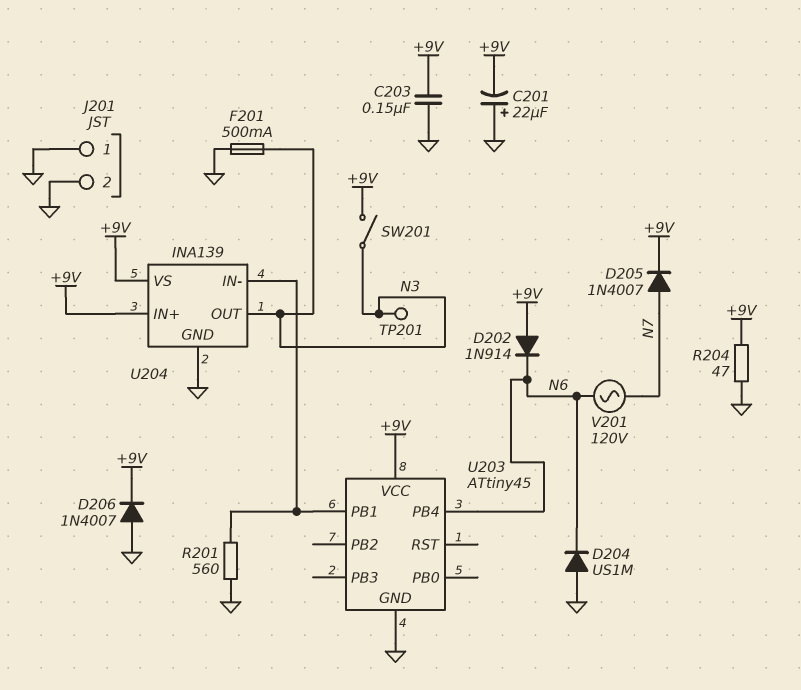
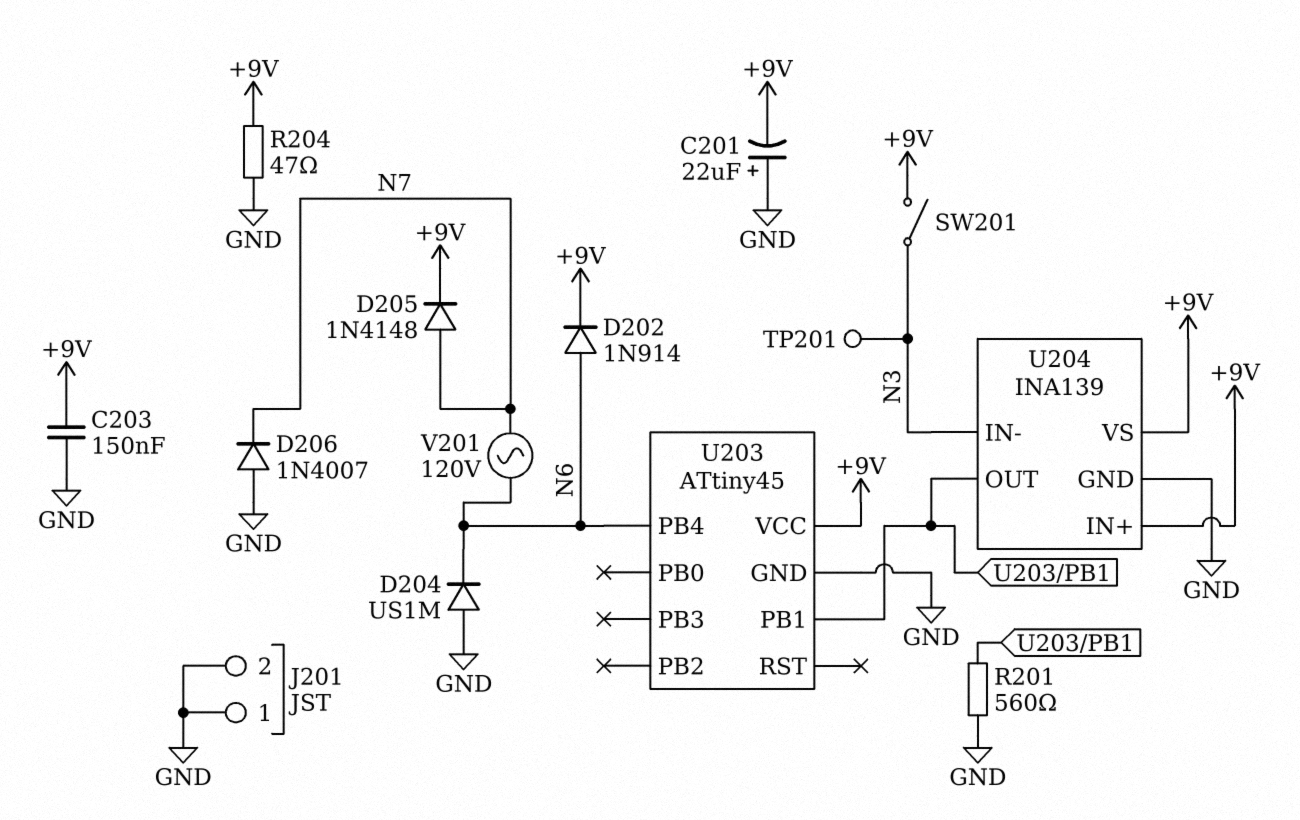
D202: diode 1N914 (A +9V, K N6) -> diode 1N914 (A N6, K +9V)
D205: diode 1N4007 (A N7, K +9V) -> diode 1N4148 (A N7, K +9V)
D206: diode 1N4007 (A GND, K +9V) -> diode 1N4007 (A GND, K N7)
F201: 500mA (GND, N3) -> none
U204 pin IN-: U203/PB1 -> N3
U204 pin OUT: N3 -> U203/PB1

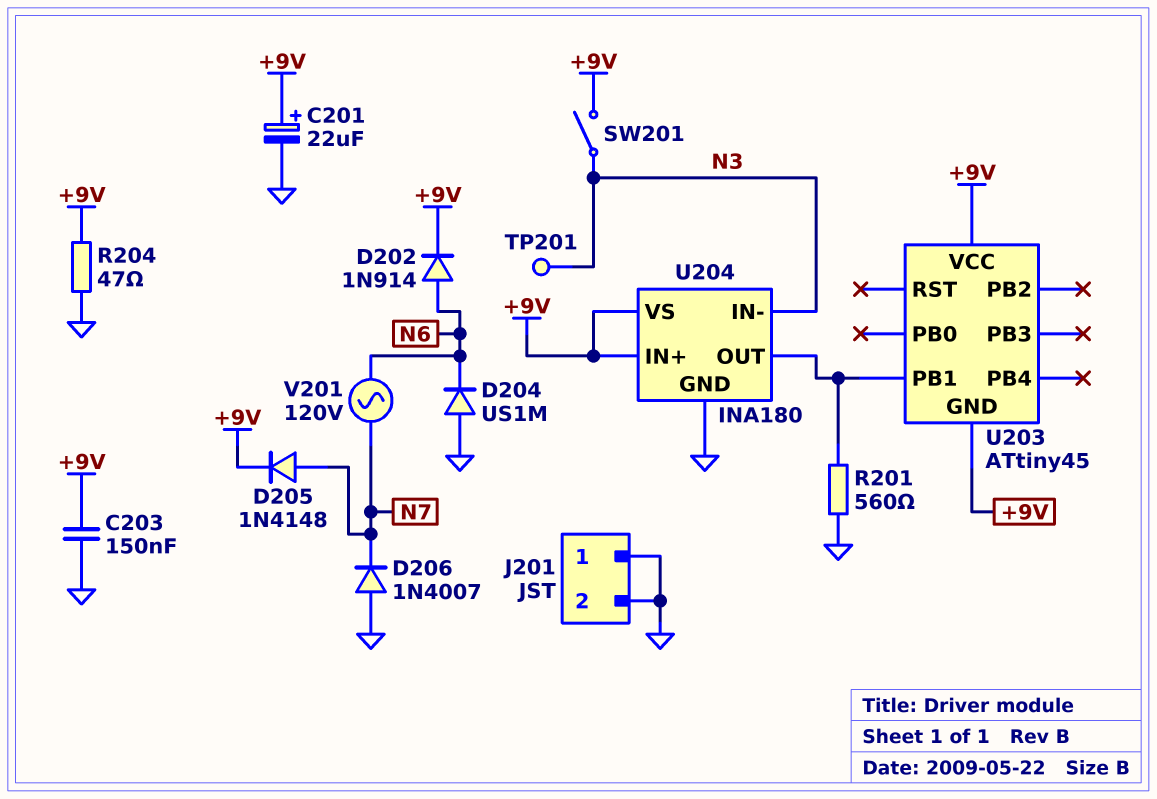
C201: 22uF (plus GND, minus +9V) -> 22uF (plus +9V, minus GND)
U203 pin GND: GND -> +9V
U203 pin PB4: N6 -> none
U204: INA139 -> INA180

